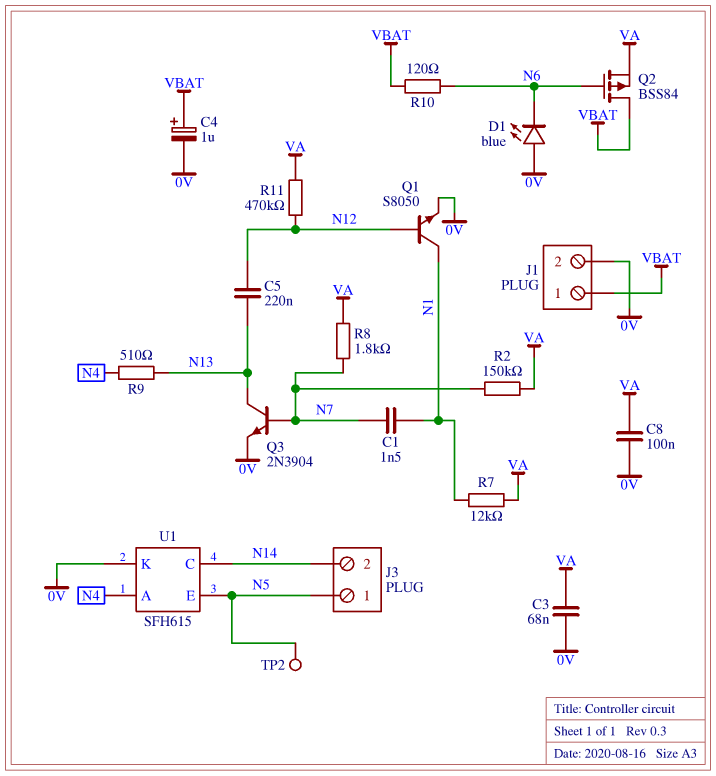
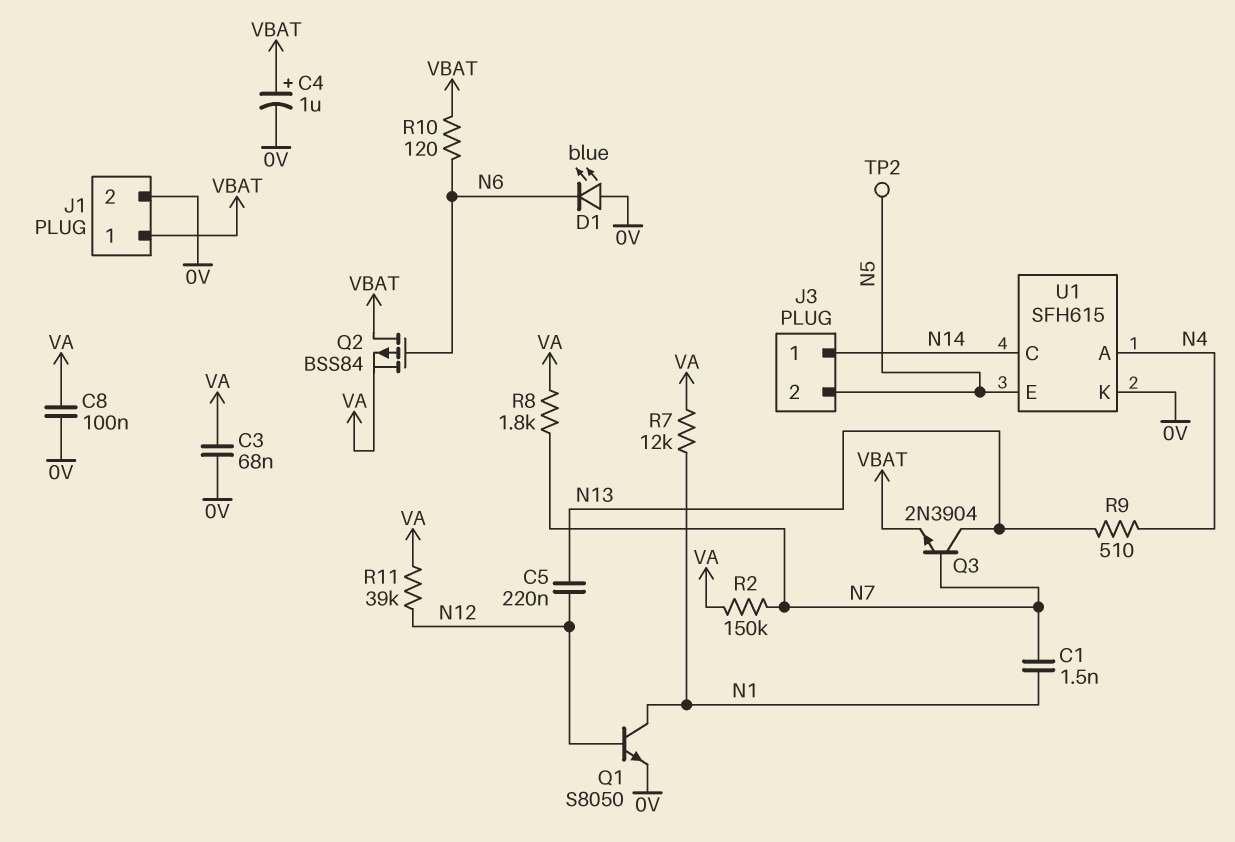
J3 pin 1: N5 -> N14
J3 pin 2: N14 -> N5
Q3: NPN 2N3904 (B N7, C N13, E 0V) -> NPN 2N3904 (B N7, C N13, E VBAT)
R11: 470k (N12, VA) -> 39k (N12, VA)

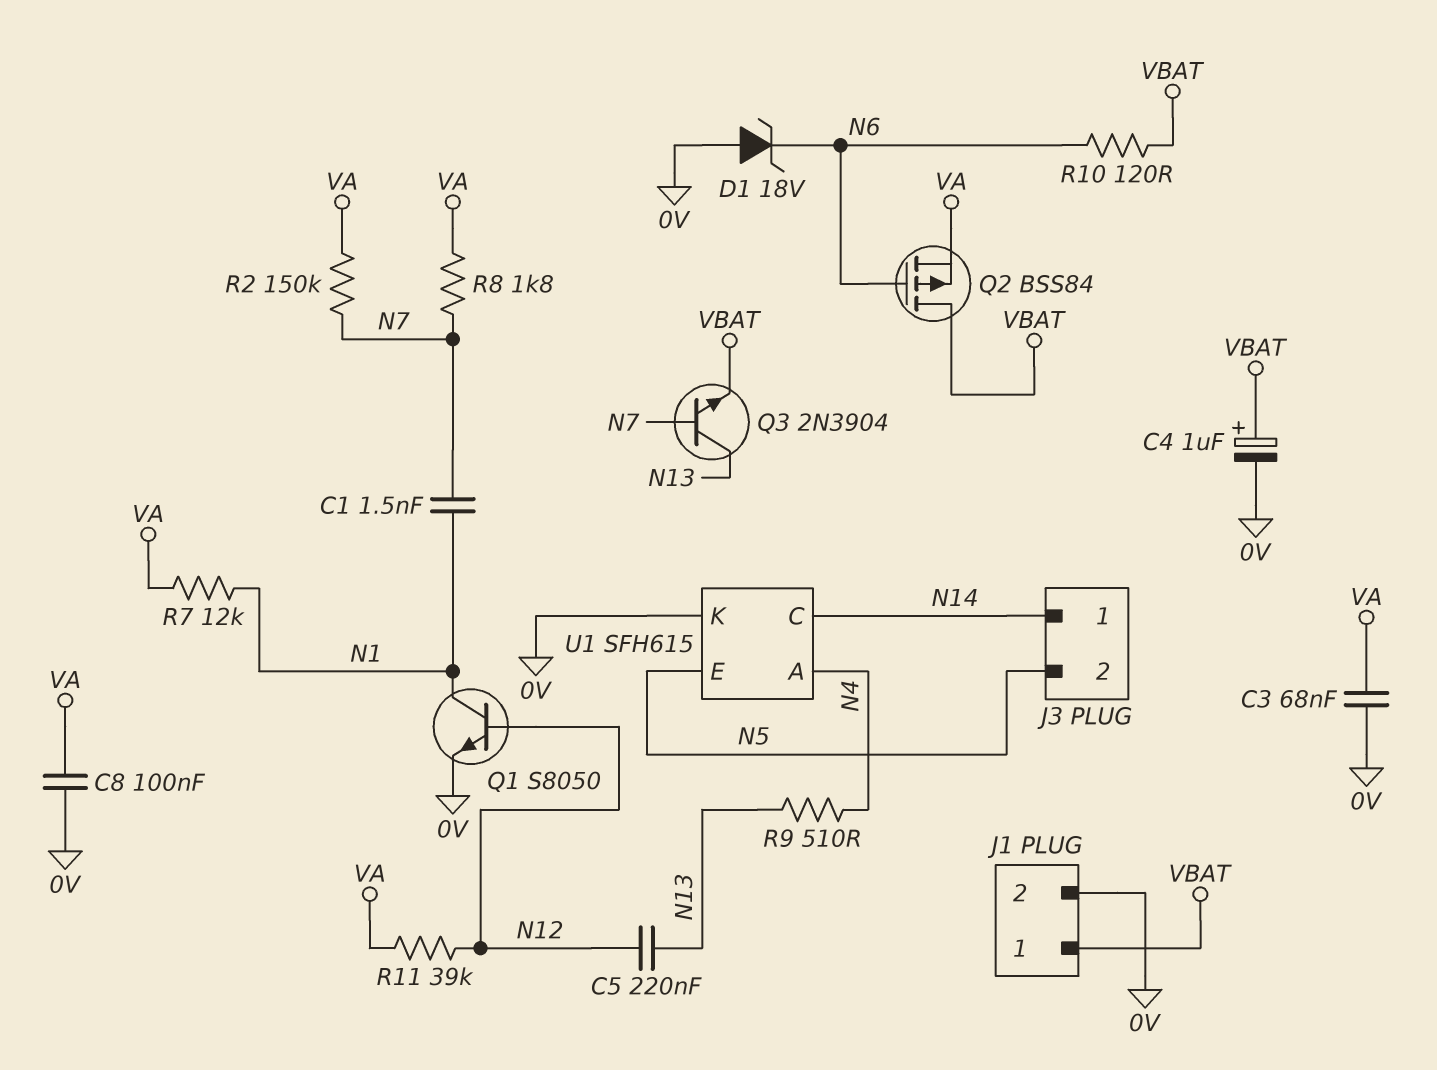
D1: LED blue (A 0V, K N6) -> zener 18V (A 0V, K N6)
TP2: test point (N5) -> none

